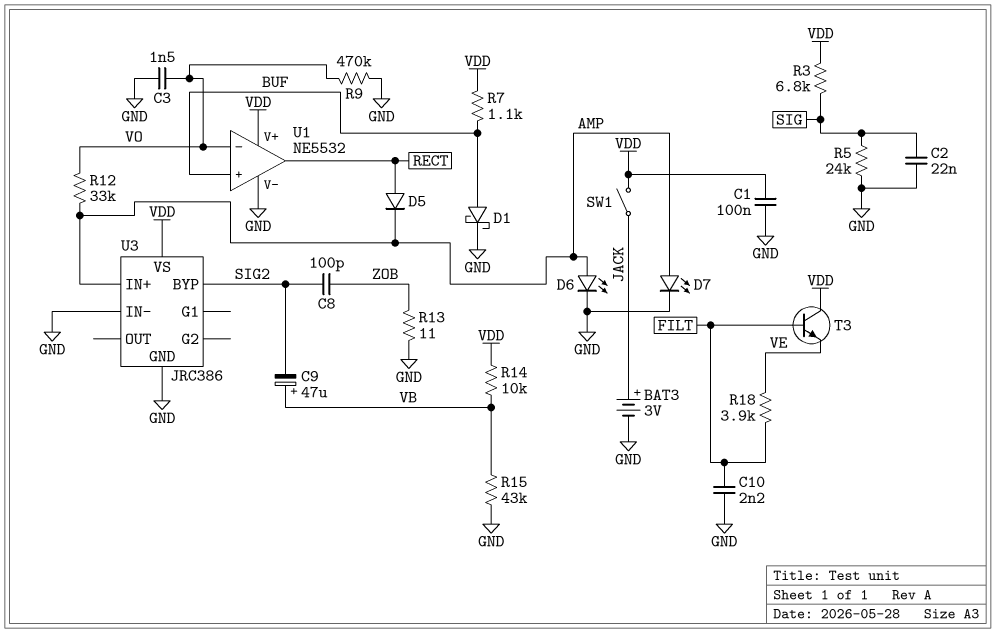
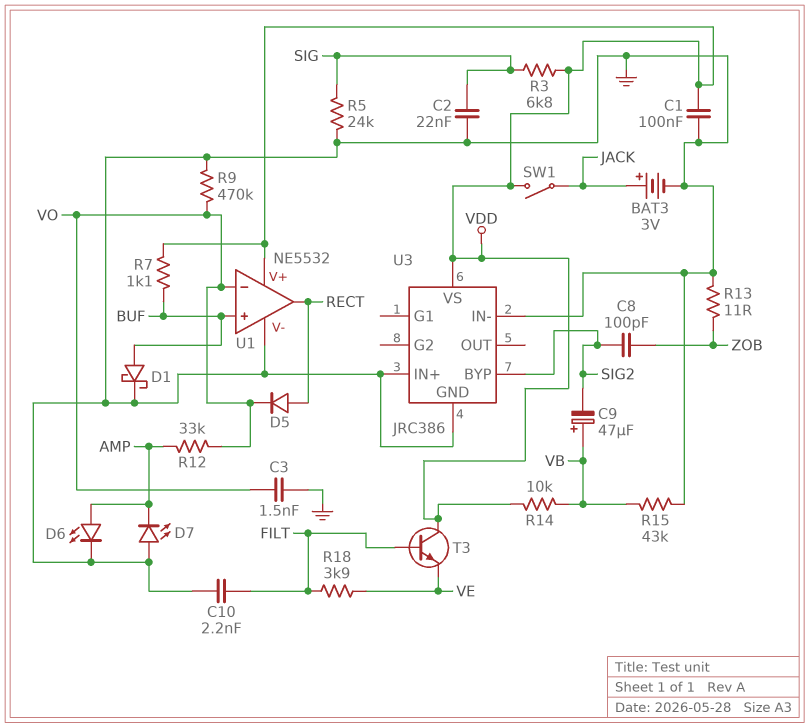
D5: diode (A RECT, K AMP) -> diode (A RECT, K VO)
D7: LED (A AMP, K GND) -> LED (A GND, K AMP)
U3 pin IN+: AMP -> GND

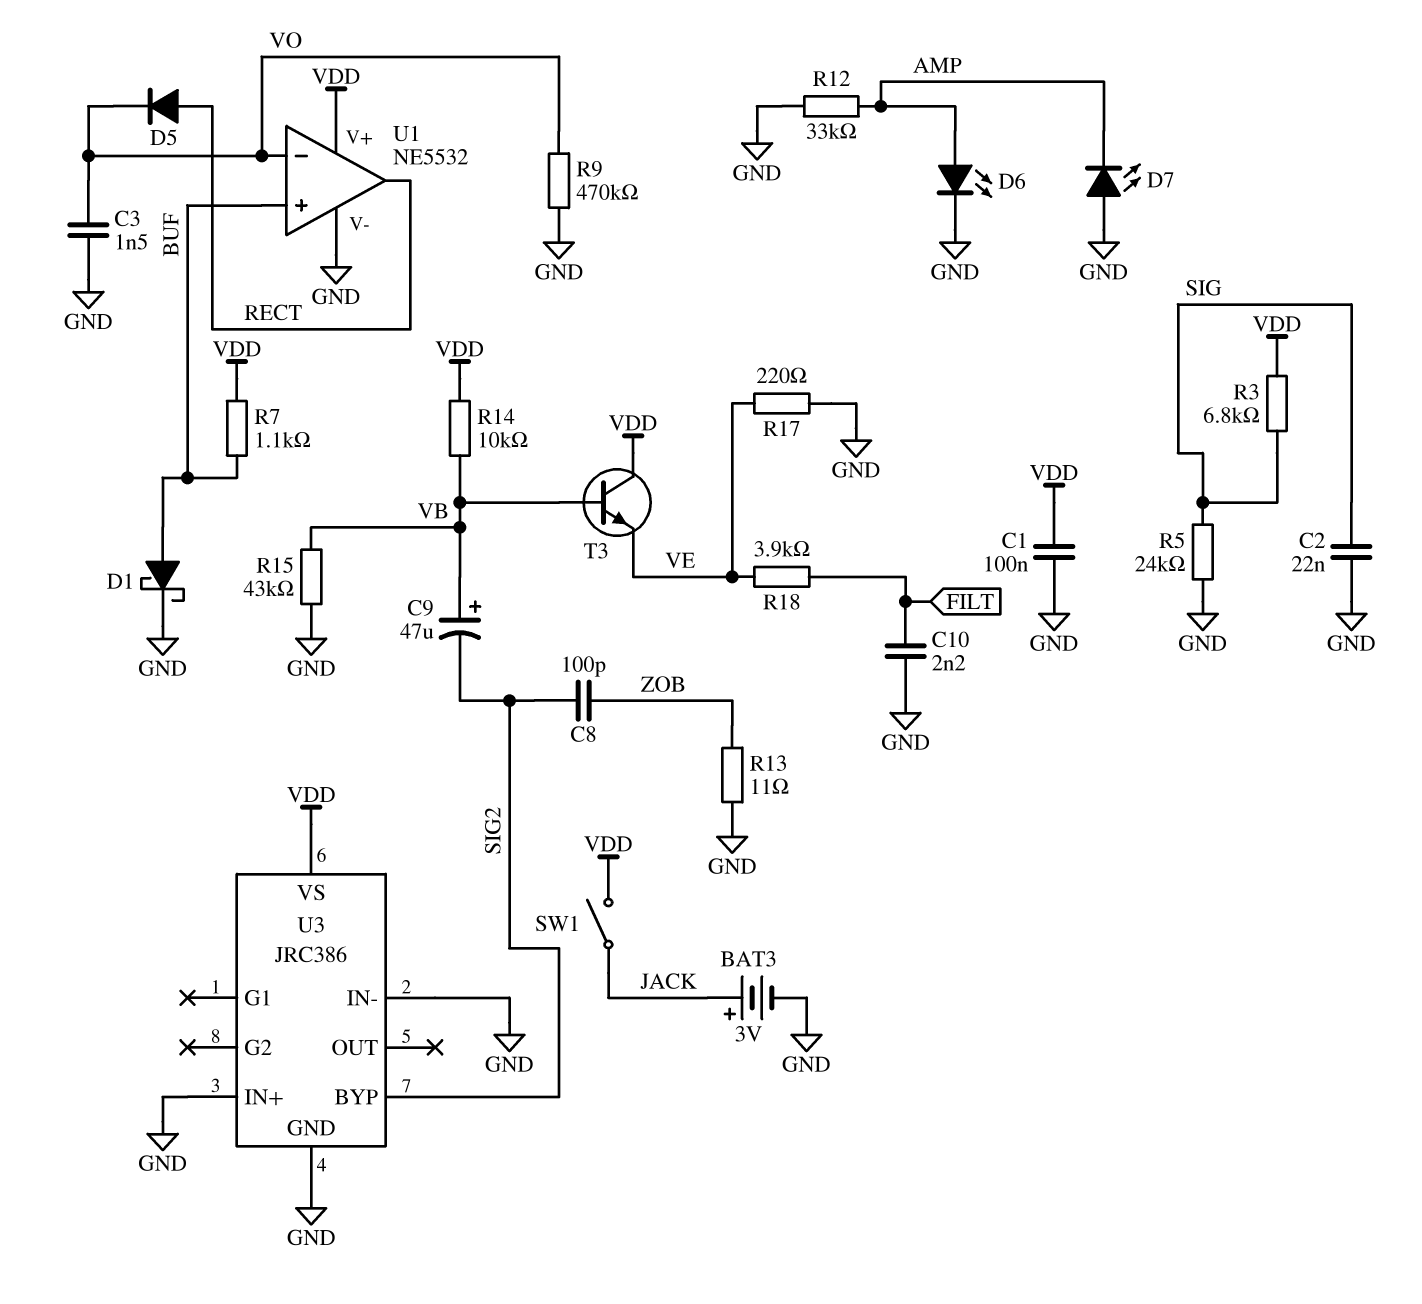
R12: 33k (AMP, VO) -> 33k (AMP, GND)
R17: none -> 220 (GND, VE)
T3: NPN (B FILT, C VDD, E VE) -> NPN (B VB, C VDD, E VE)

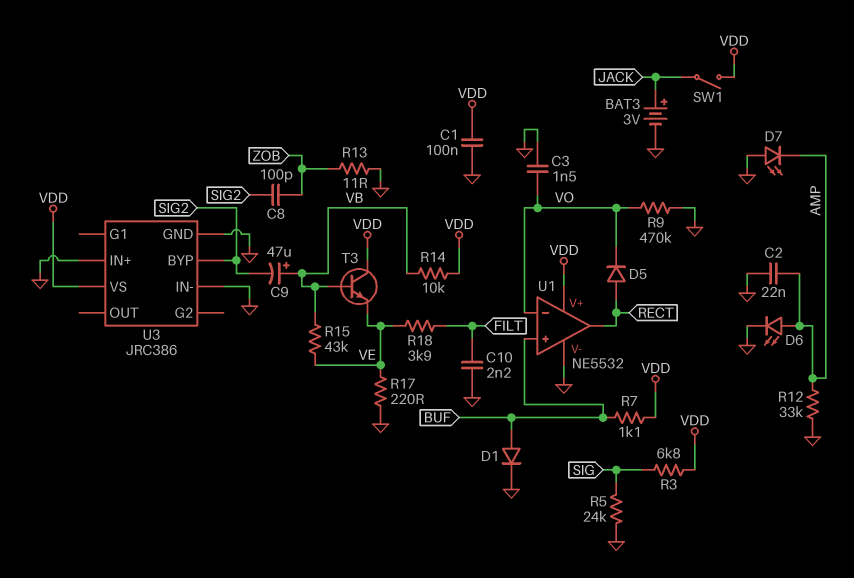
C2: 22nF (GND, SIG) -> 22nF (AMP, GND)
D1: schottky (A BUF, K GND) -> diode (A BUF, K GND)
R15: 43k (GND, VB) -> 43k (VB, VE)

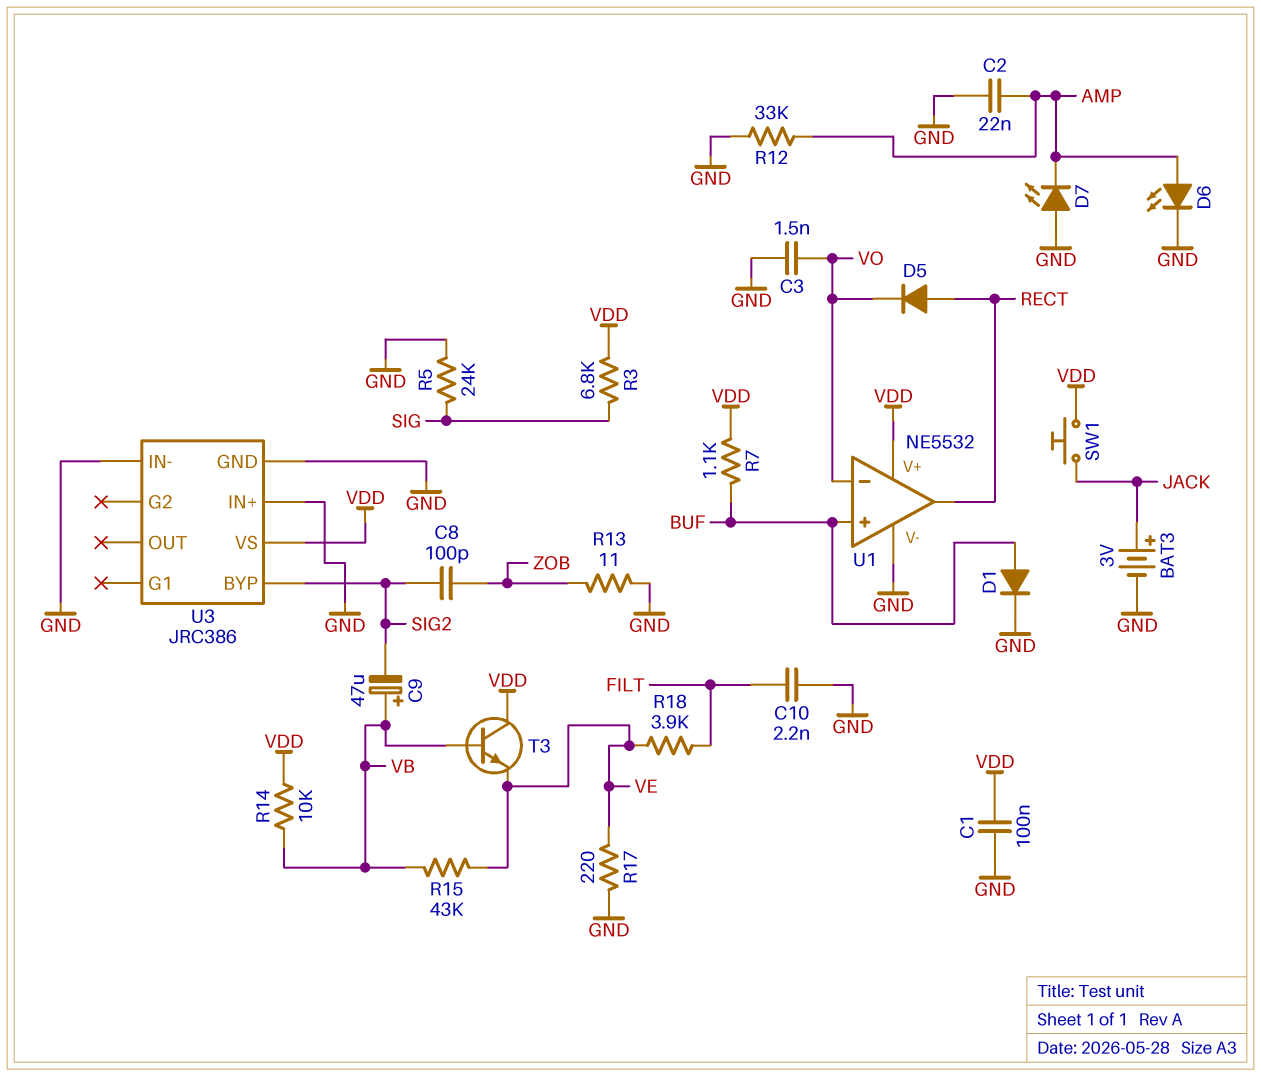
R9: 470k (GND, VO) -> none
SW1: switch (JACK, VDD) -> button (JACK, VDD)

